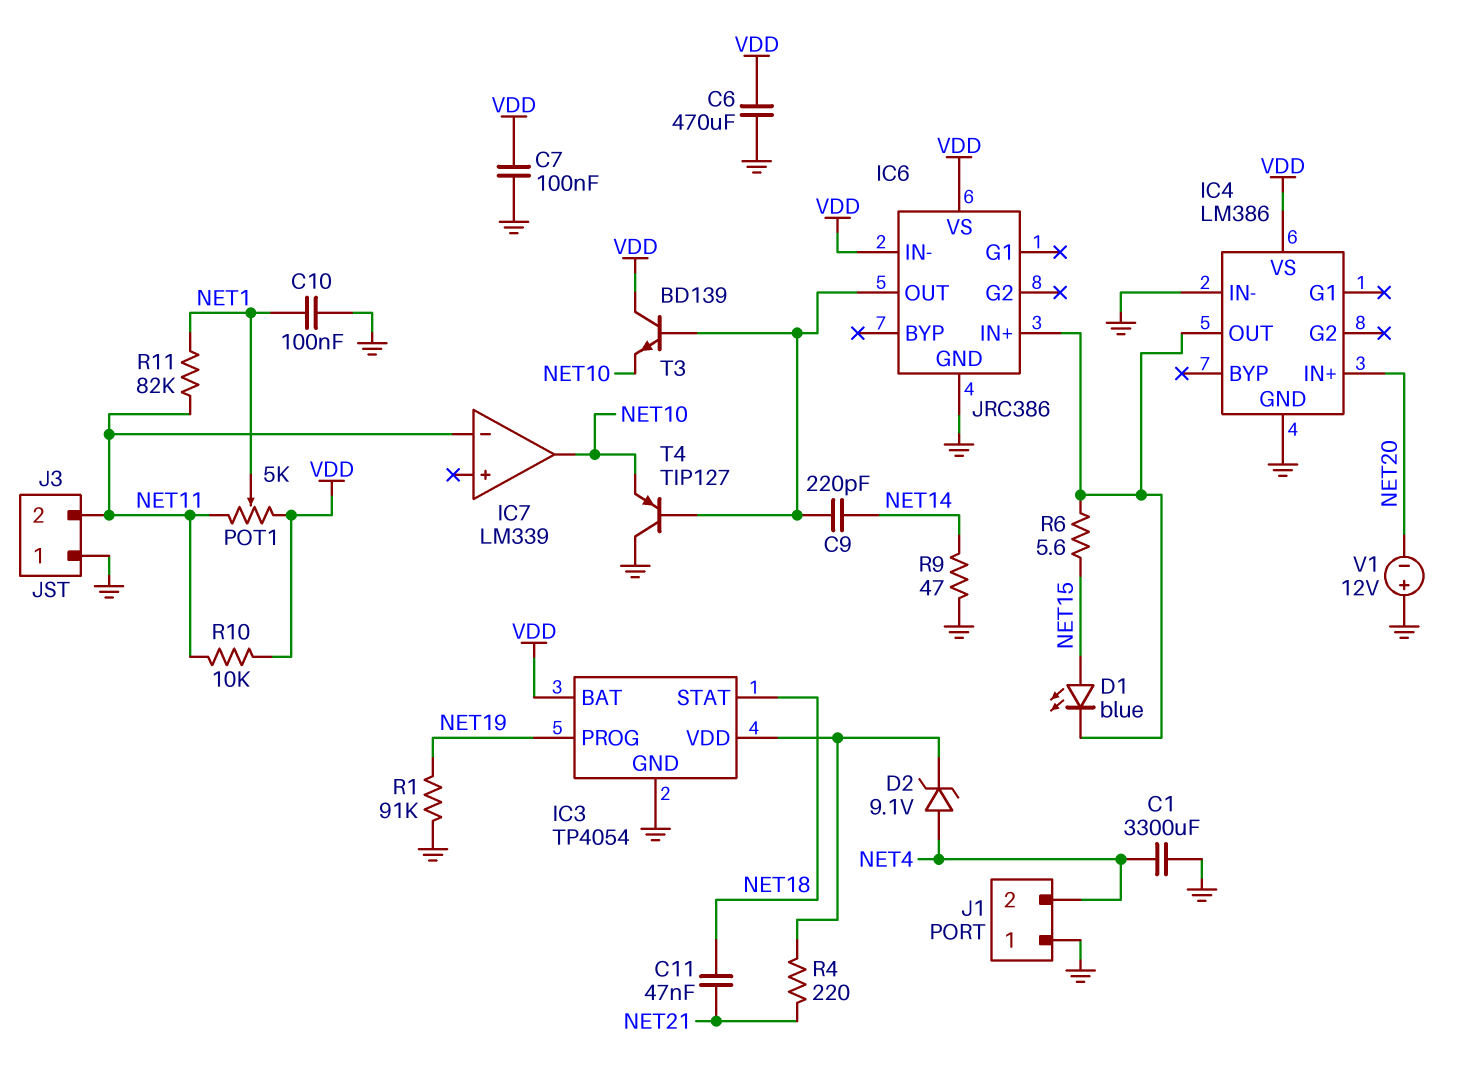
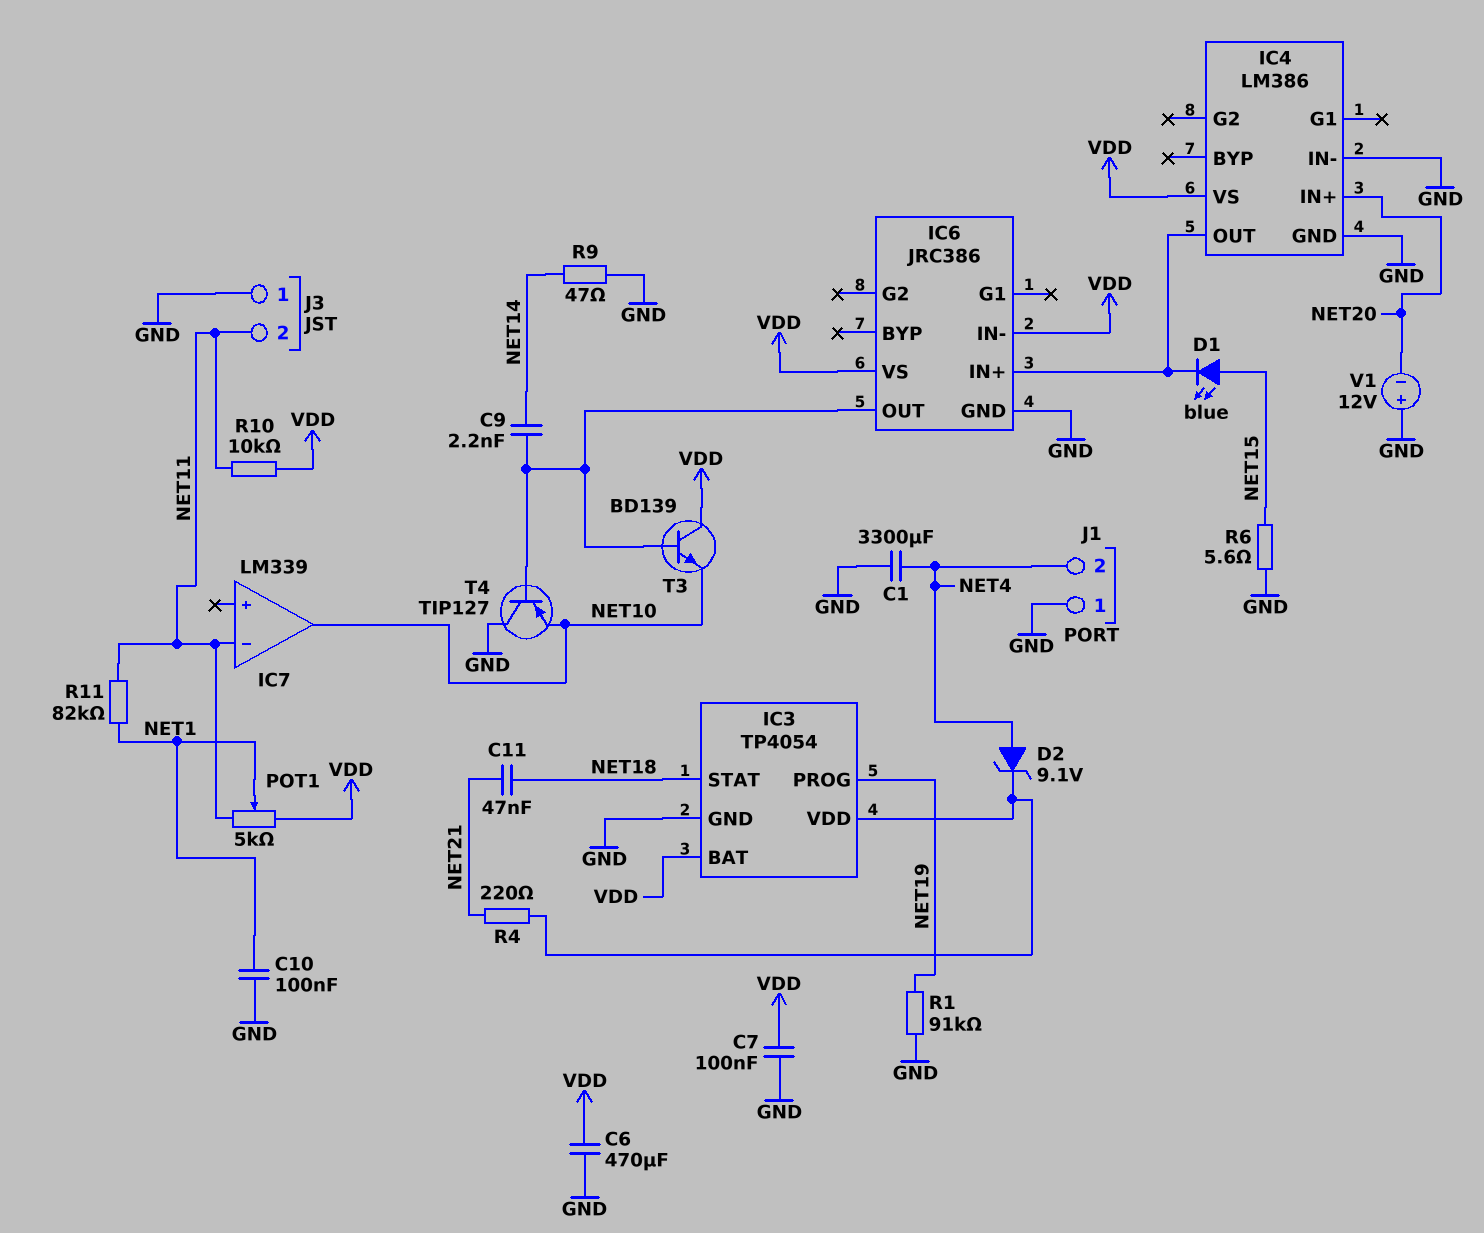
C9: 220pF (IC6/OUT, NET14) -> 2.2nF (IC6/OUT, NET14)
R6: 5.6 (IC4/OUT, NET15) -> 5.6 (GND, NET15)

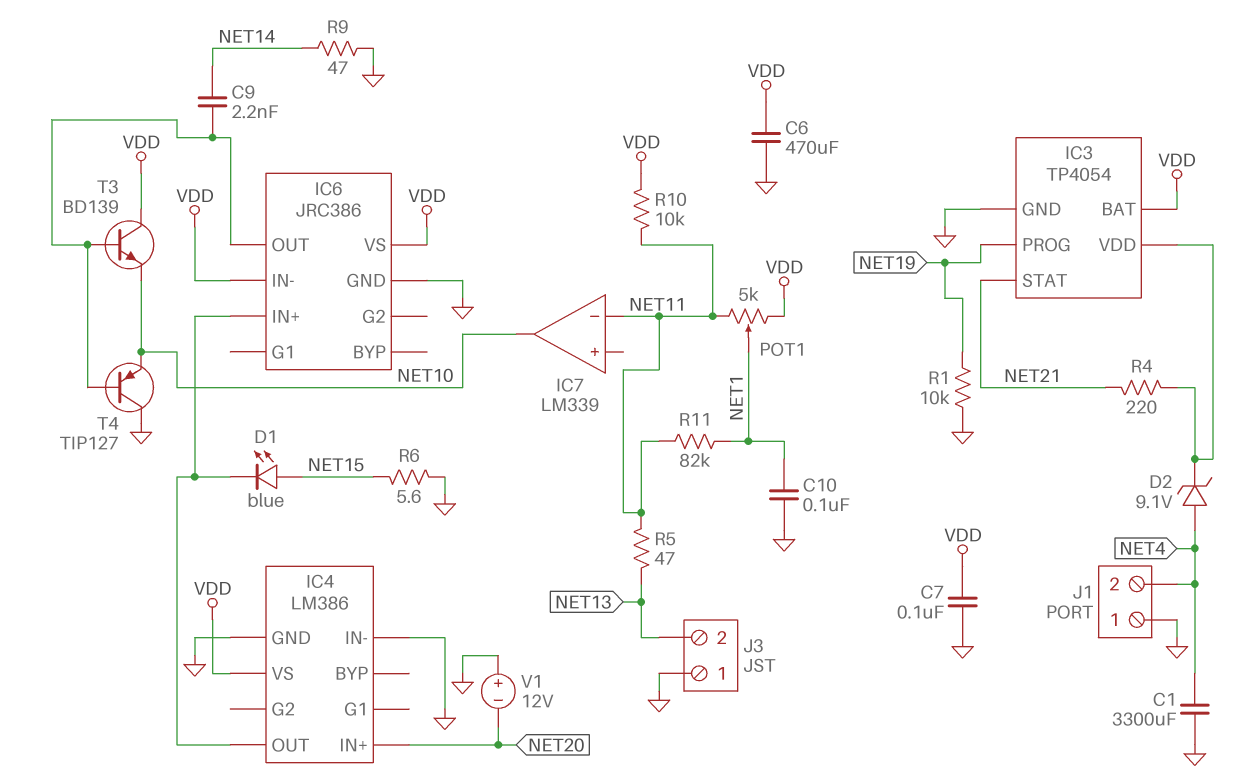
C11: 47nF (NET18, NET21) -> none
IC3 pin STAT: NET18 -> NET21
J3 pin 2: NET11 -> NET13
R1: 91k (GND, NET19) -> 10k (GND, NET19)
R5: none -> 47 (NET11, NET13)

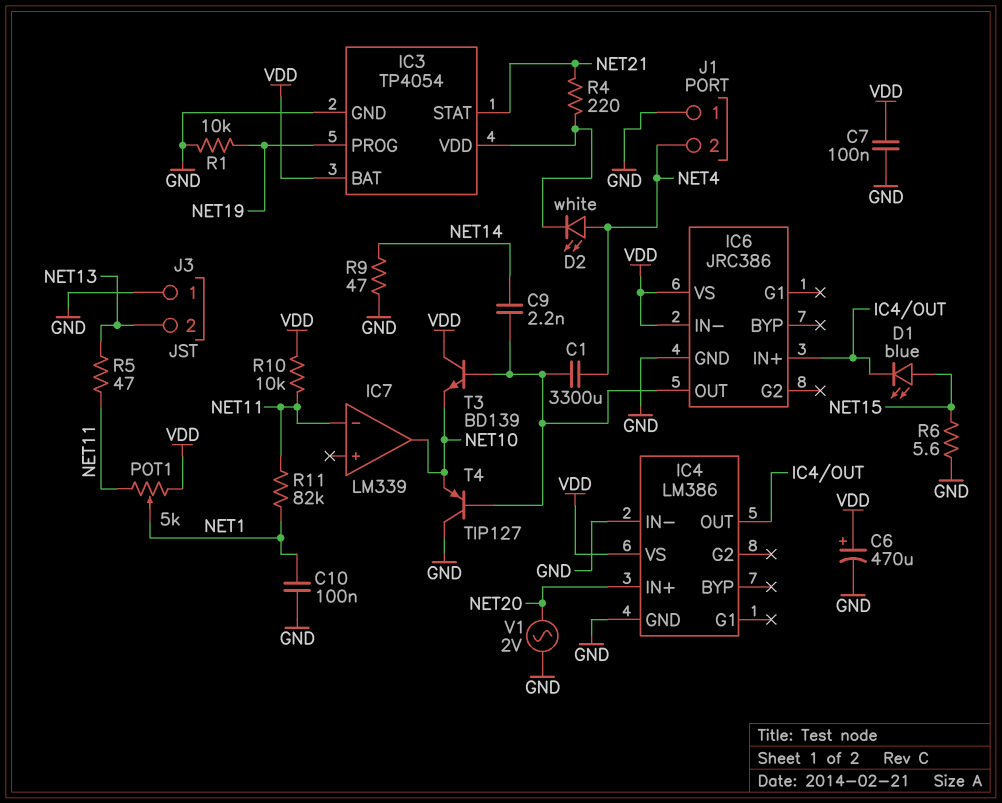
C1: 3300uF (GND, NET4) -> 3300uF (IC6/OUT, NET4)
C6: 470uF (GND, VDD) -> 470uF (plus VDD, minus GND)
D2: zener 9.1V (A NET4, K IC3/VDD) -> LED white (A NET4, K IC3/VDD)
V1: 12V (plus GND, minus NET20) -> AC 2V (GND, NET20)

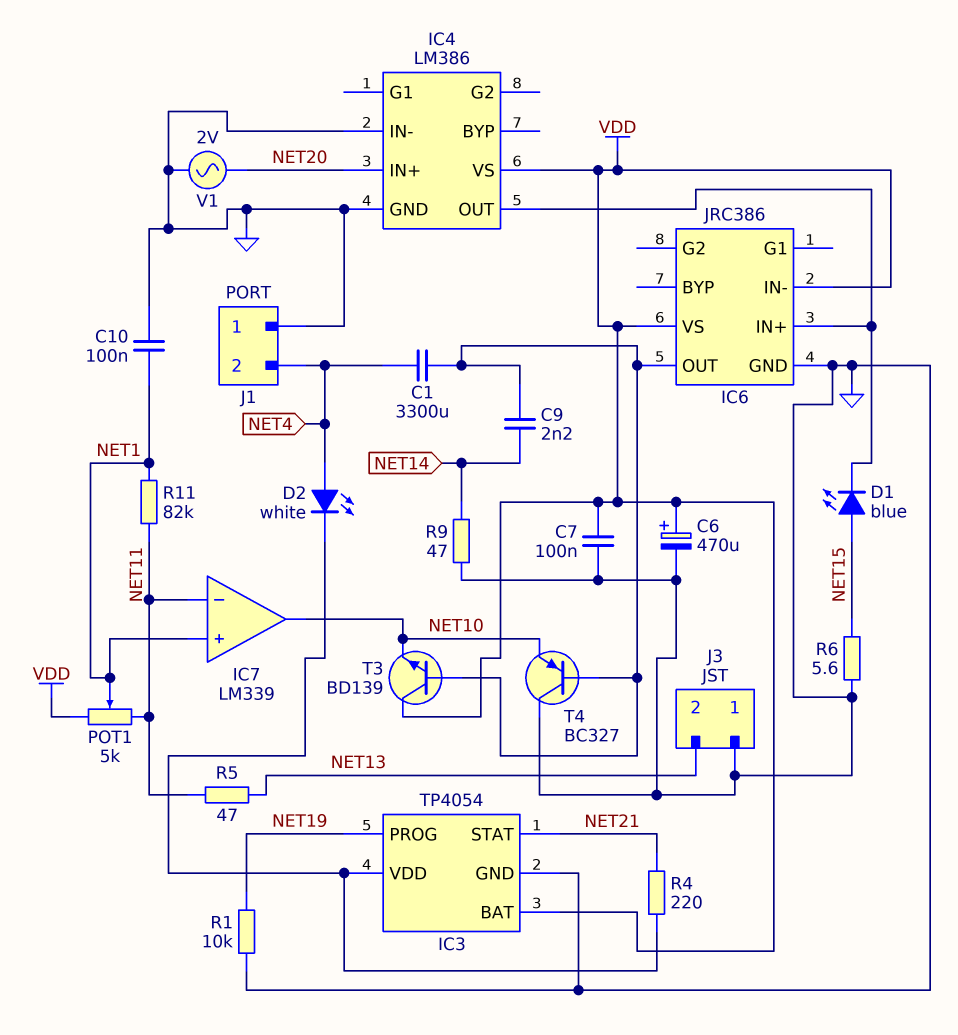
IC7 pin in+: none -> NET1
R10: 10k (NET11, VDD) -> none
T4: PNP TIP127 (B IC6/OUT, C GND, E NET10) -> PNP BC327 (B IC6/OUT, C GND, E NET10)

